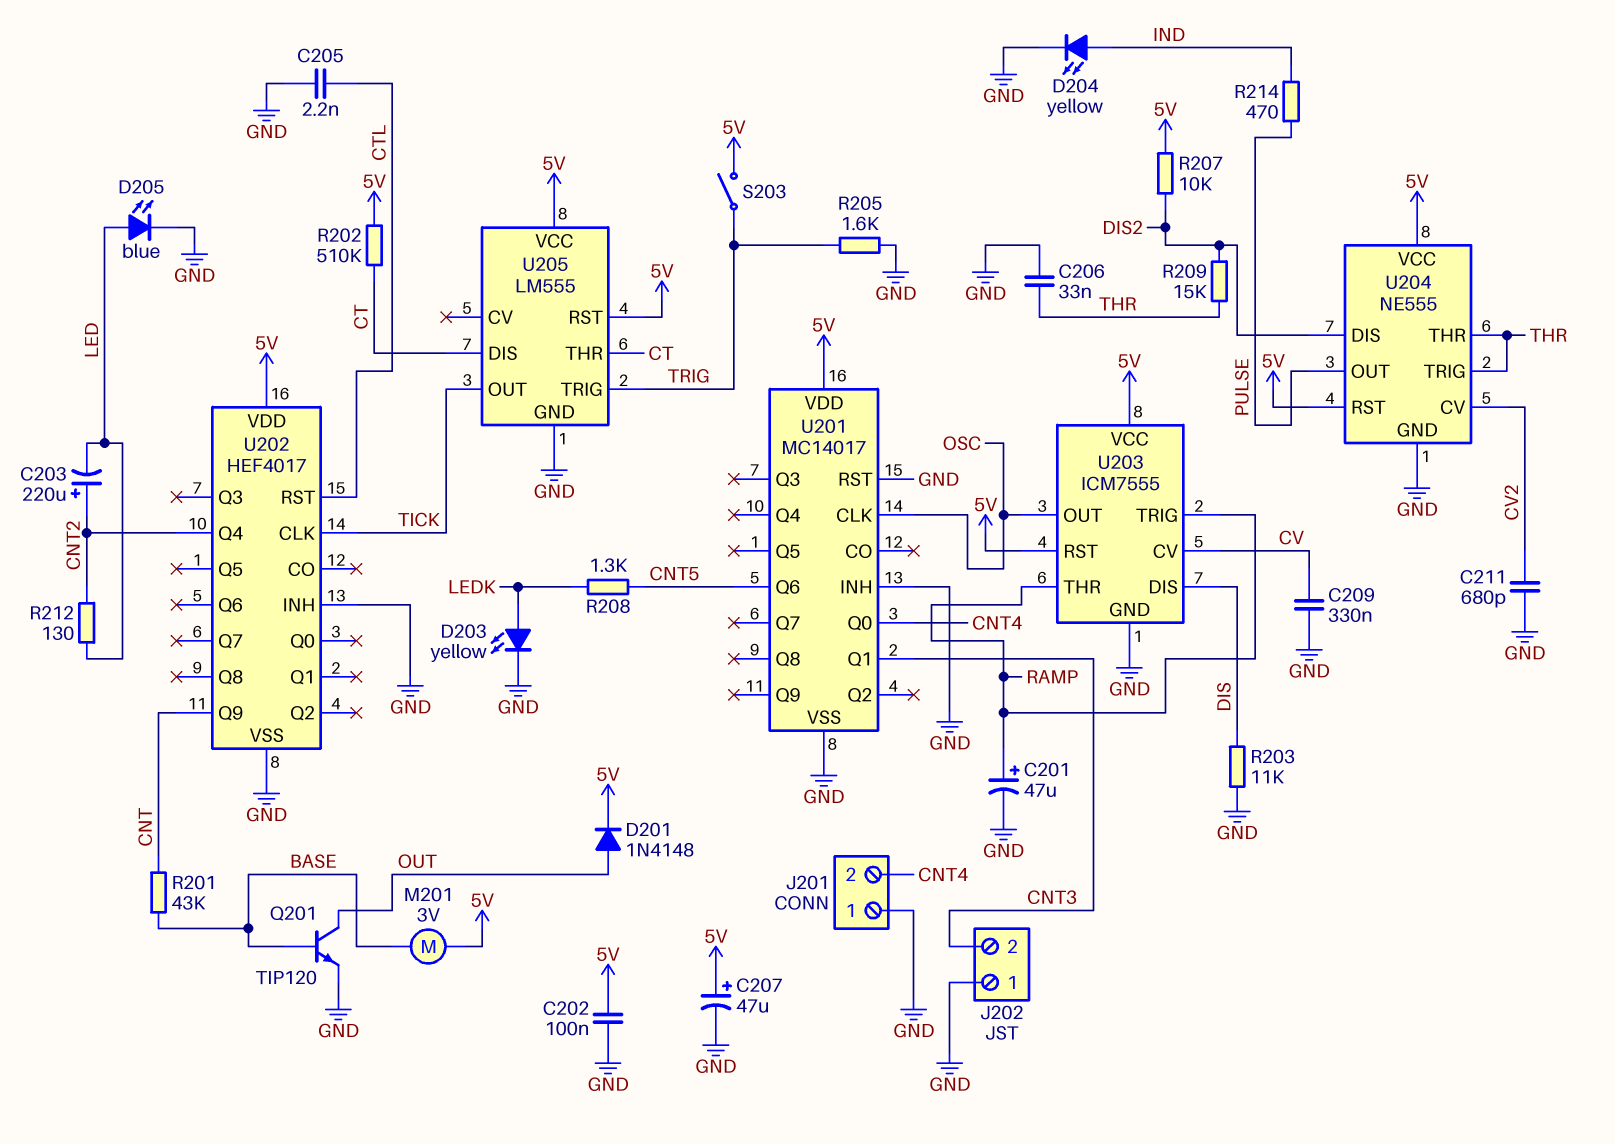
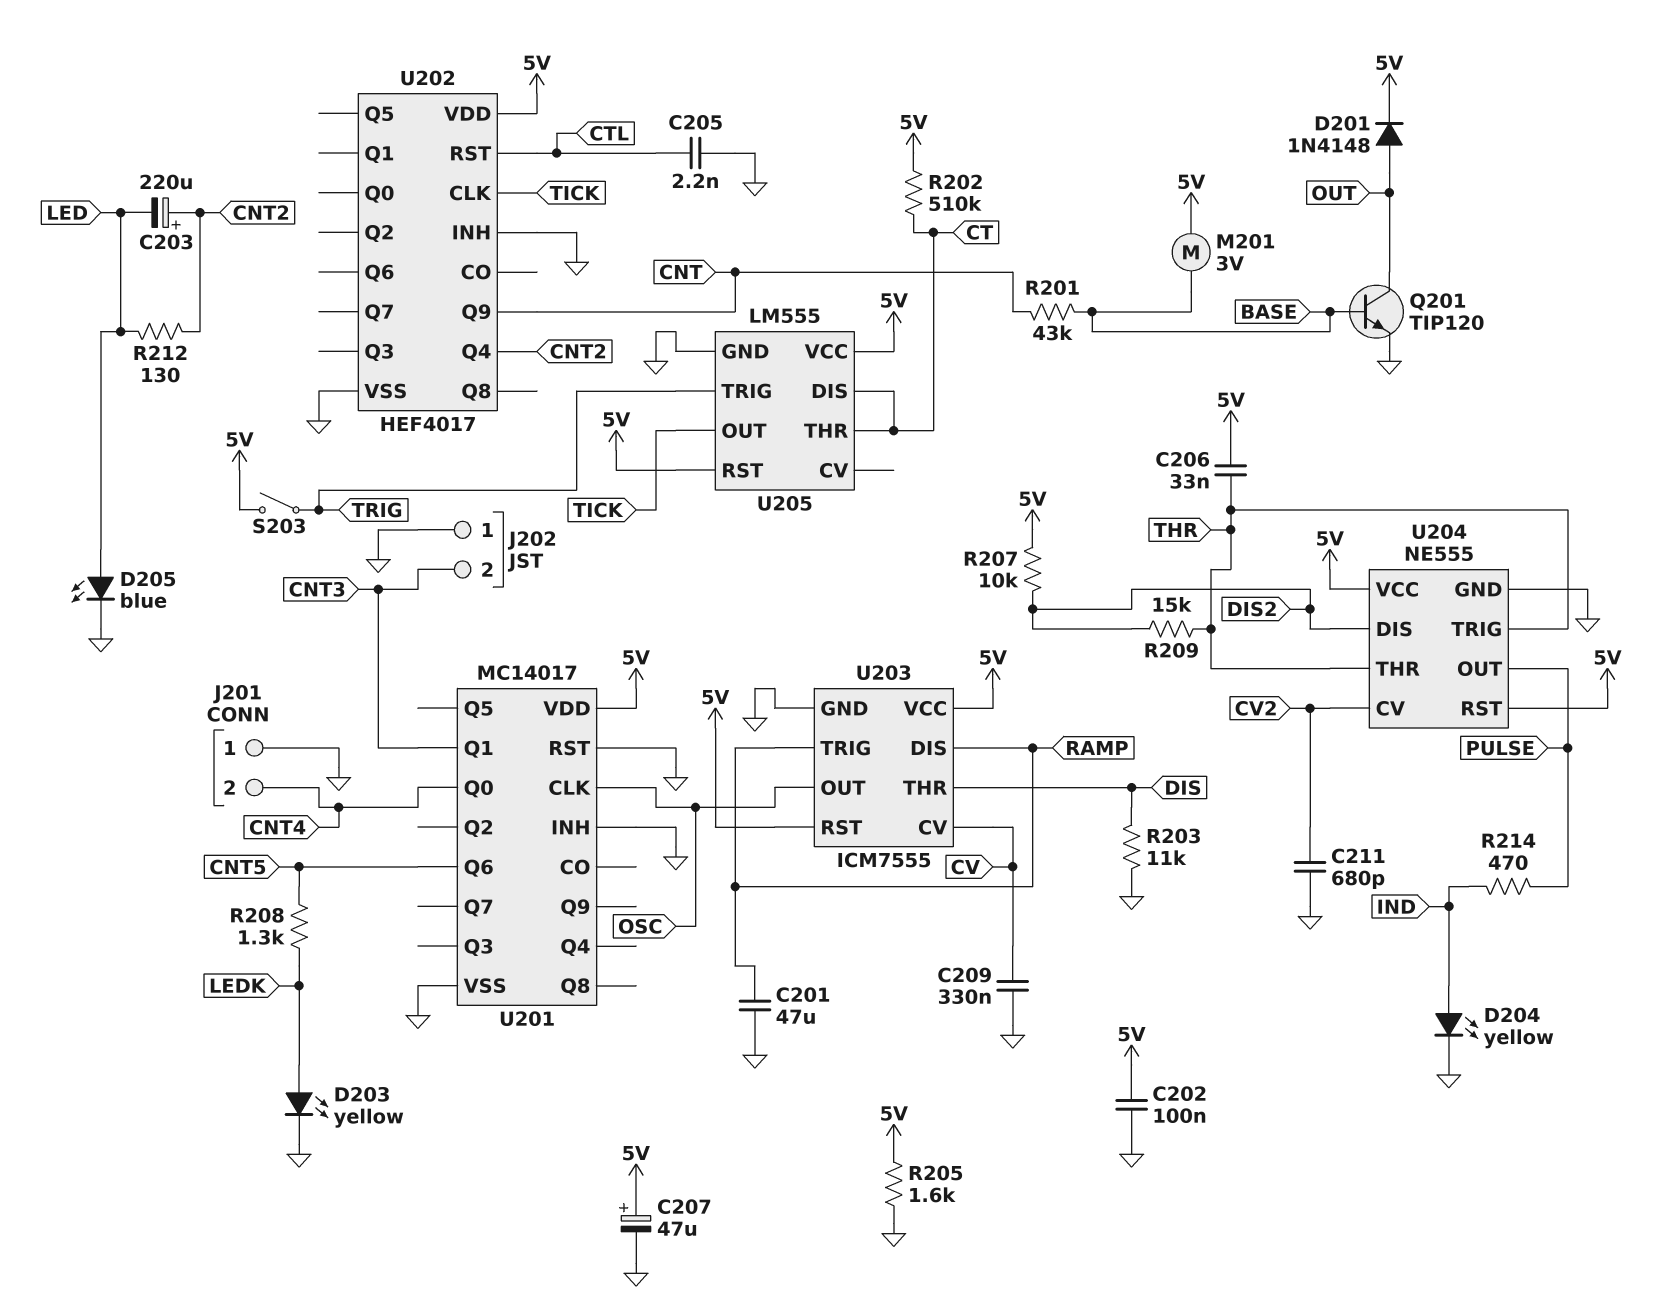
C201: 47uF (plus RAMP, minus GND) -> 47uF (GND, RAMP)
C206: 33nF (GND, THR) -> 33nF (5V, THR)
R205: 1.6k (GND, TRIG) -> 1.6k (5V, GND)
U203 pin DIS: DIS -> RAMP
U203 pin THR: RAMP -> DIS

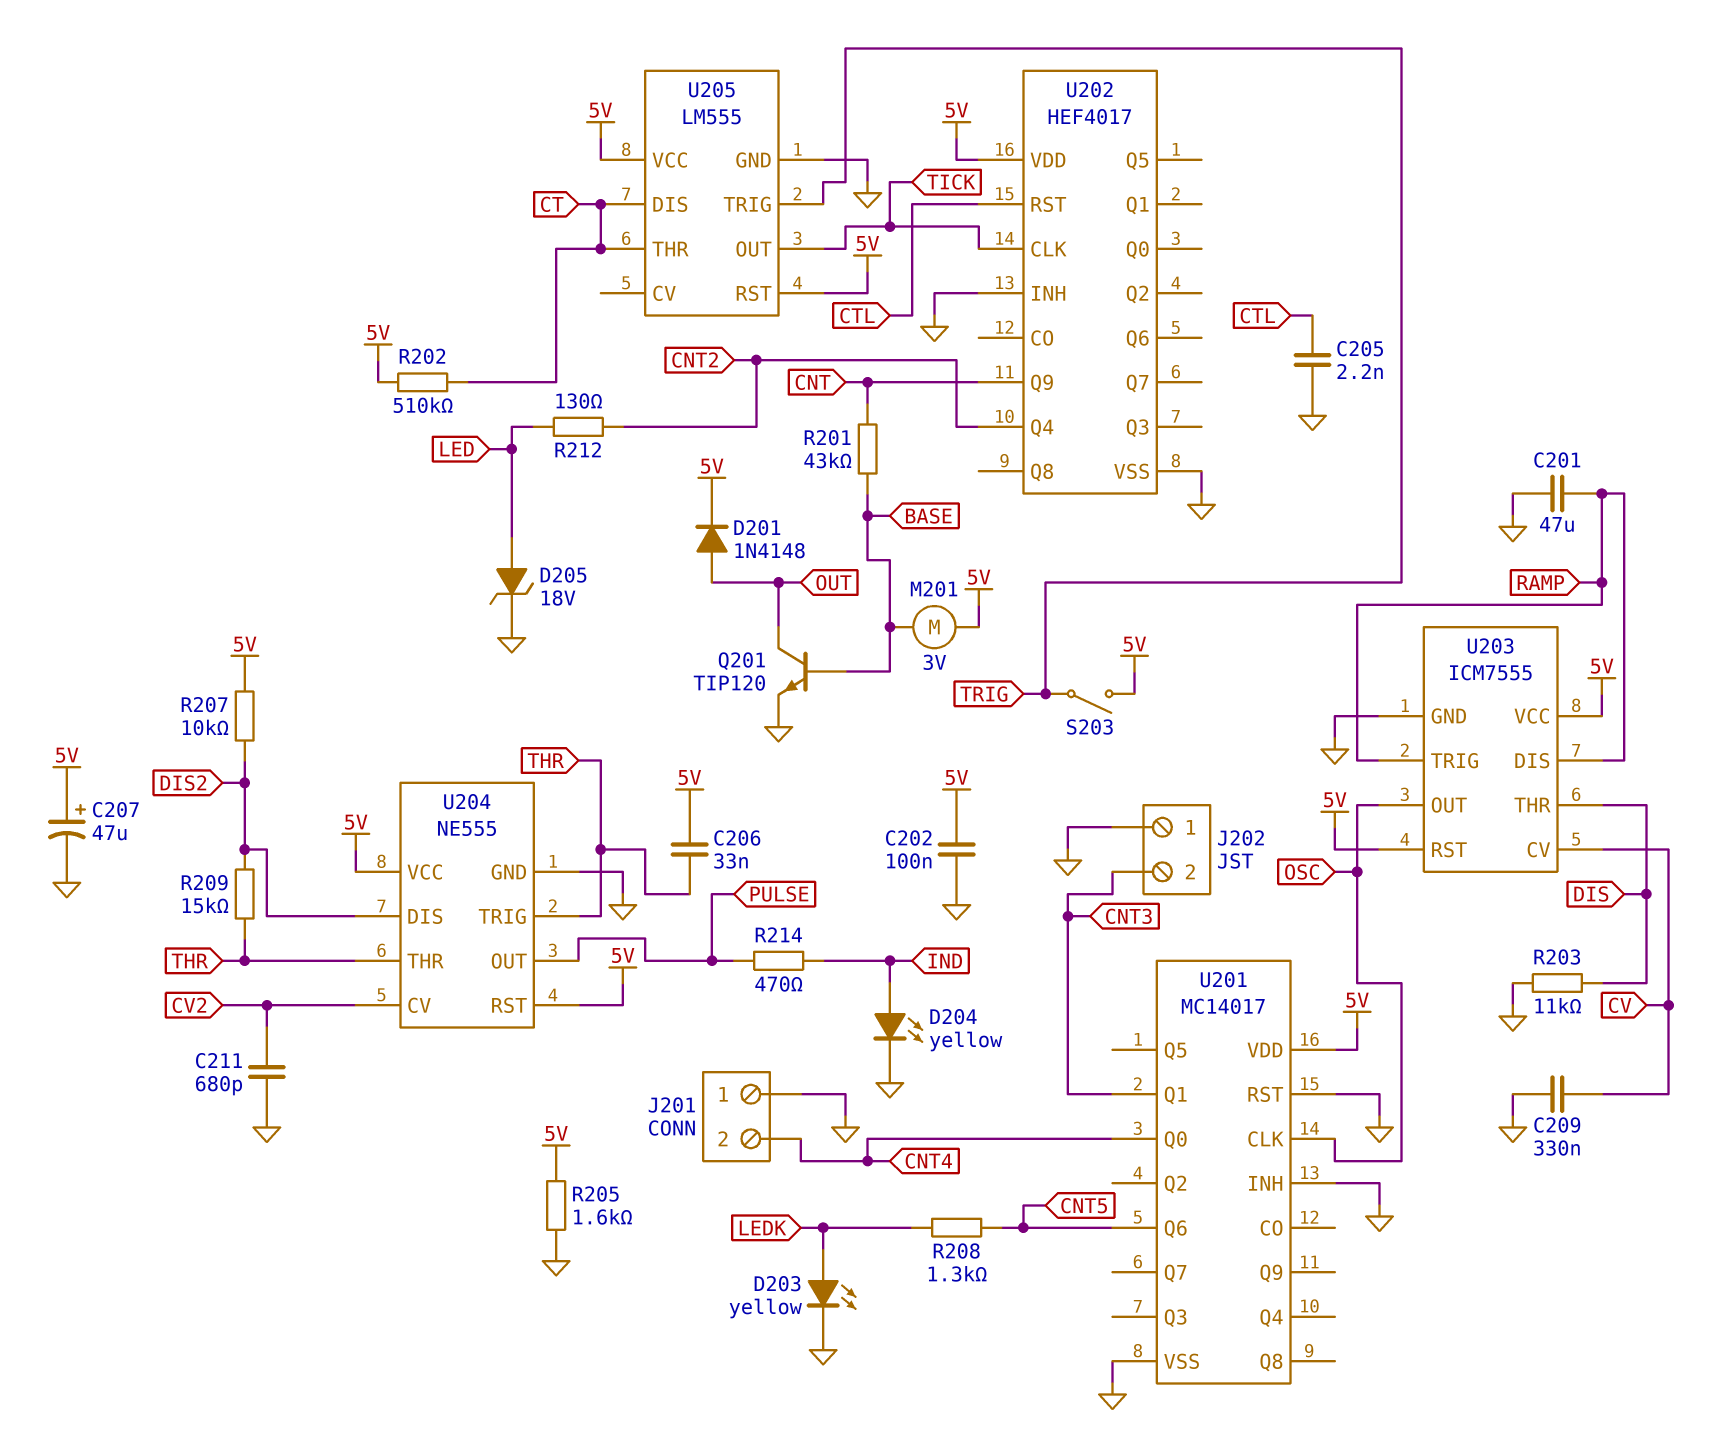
C203: 220uF (plus CNT2, minus LED) -> none
D205: LED blue (A LED, K GND) -> zener 18V (A LED, K GND)

